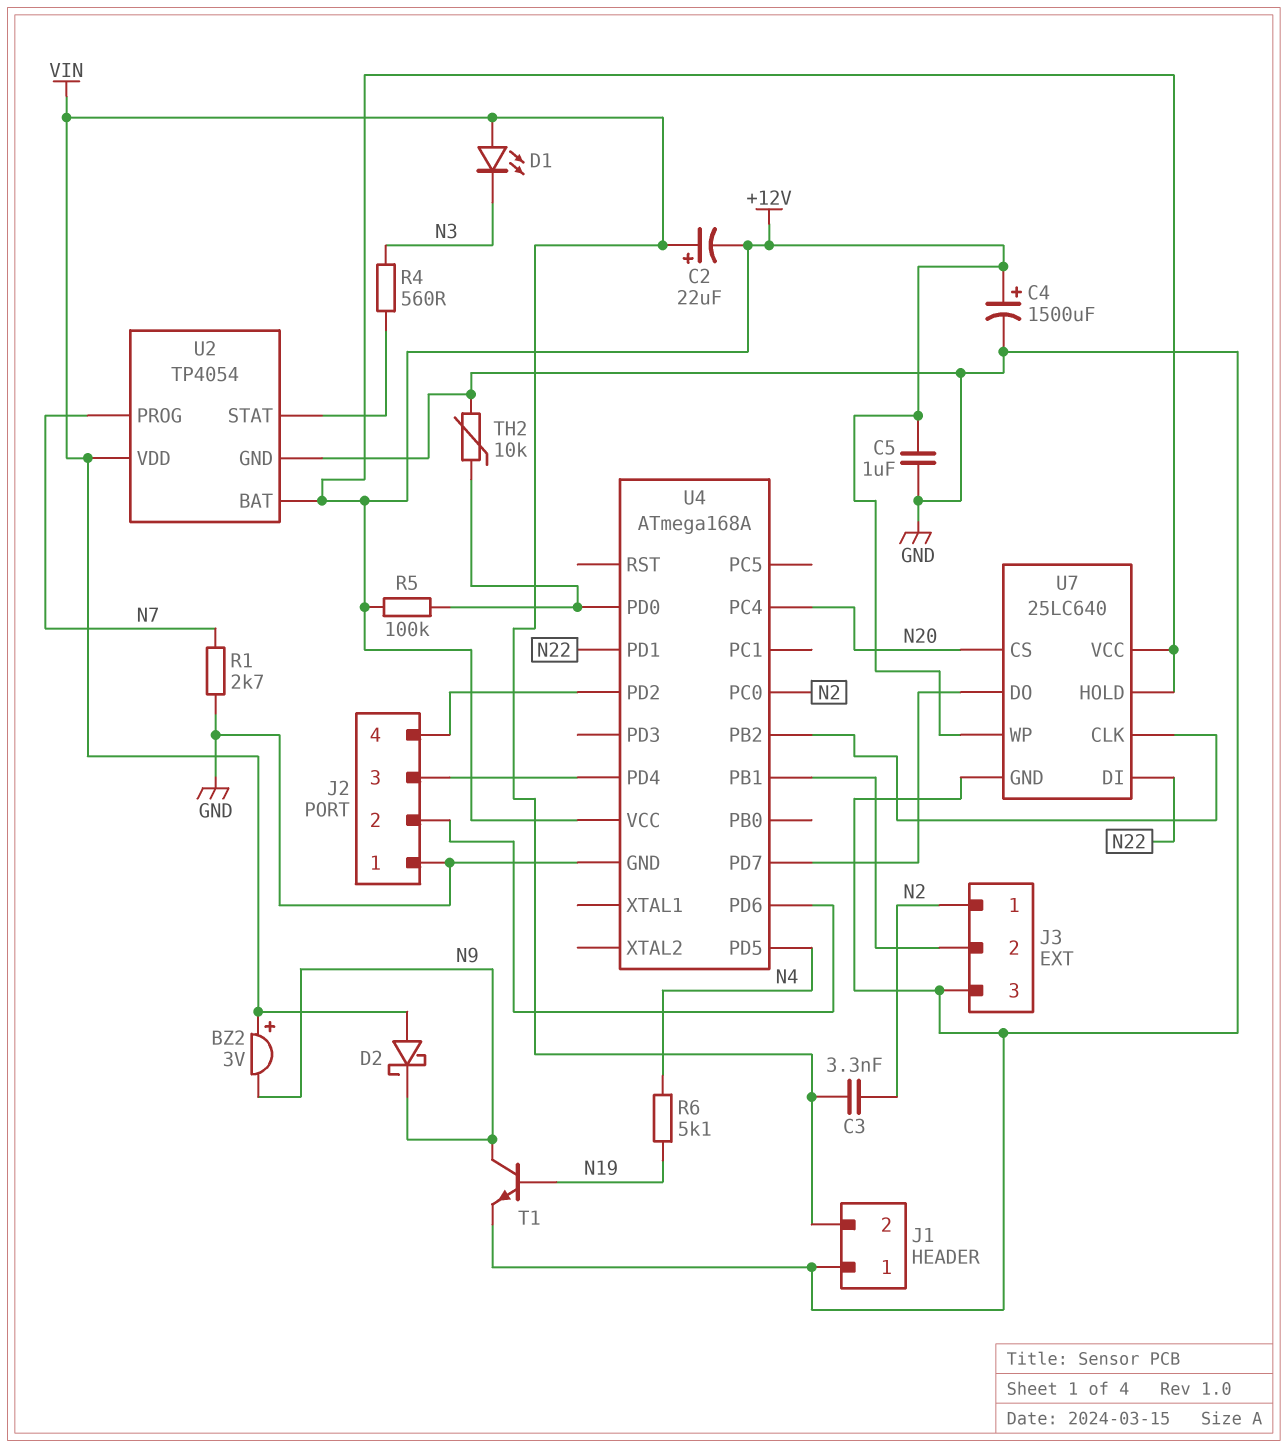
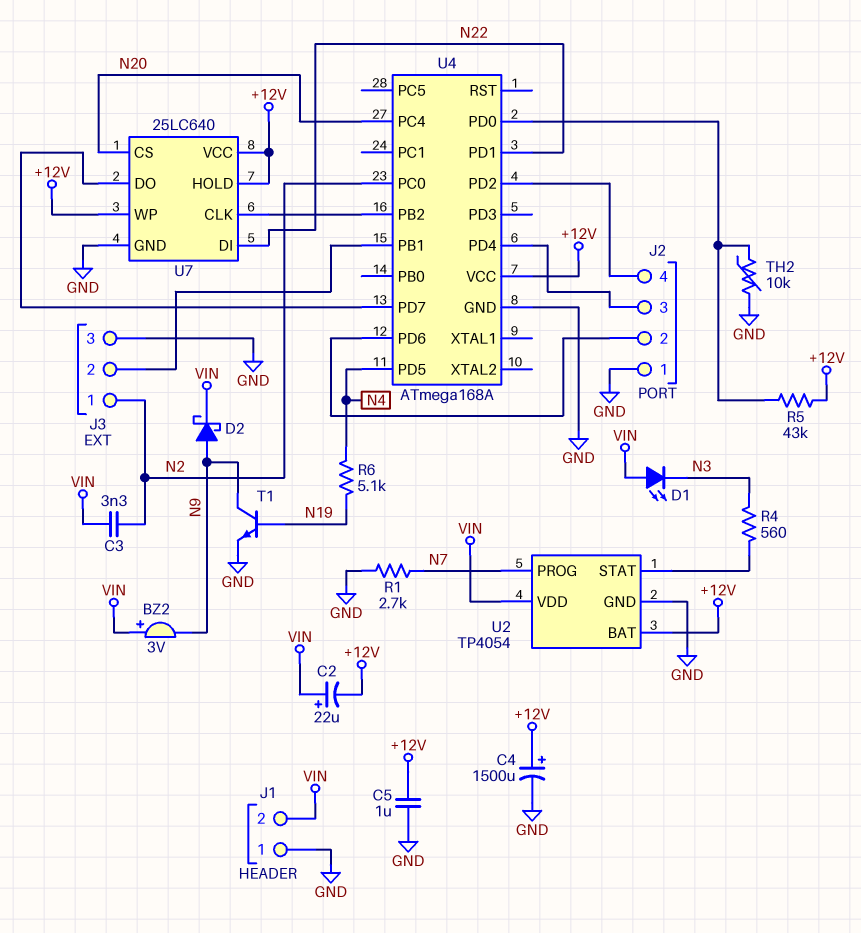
D2: schottky (A VIN, K N9) -> schottky (A N9, K VIN)
R5: 100k (+12V, U4/PD0) -> 43k (+12V, U4/PD0)

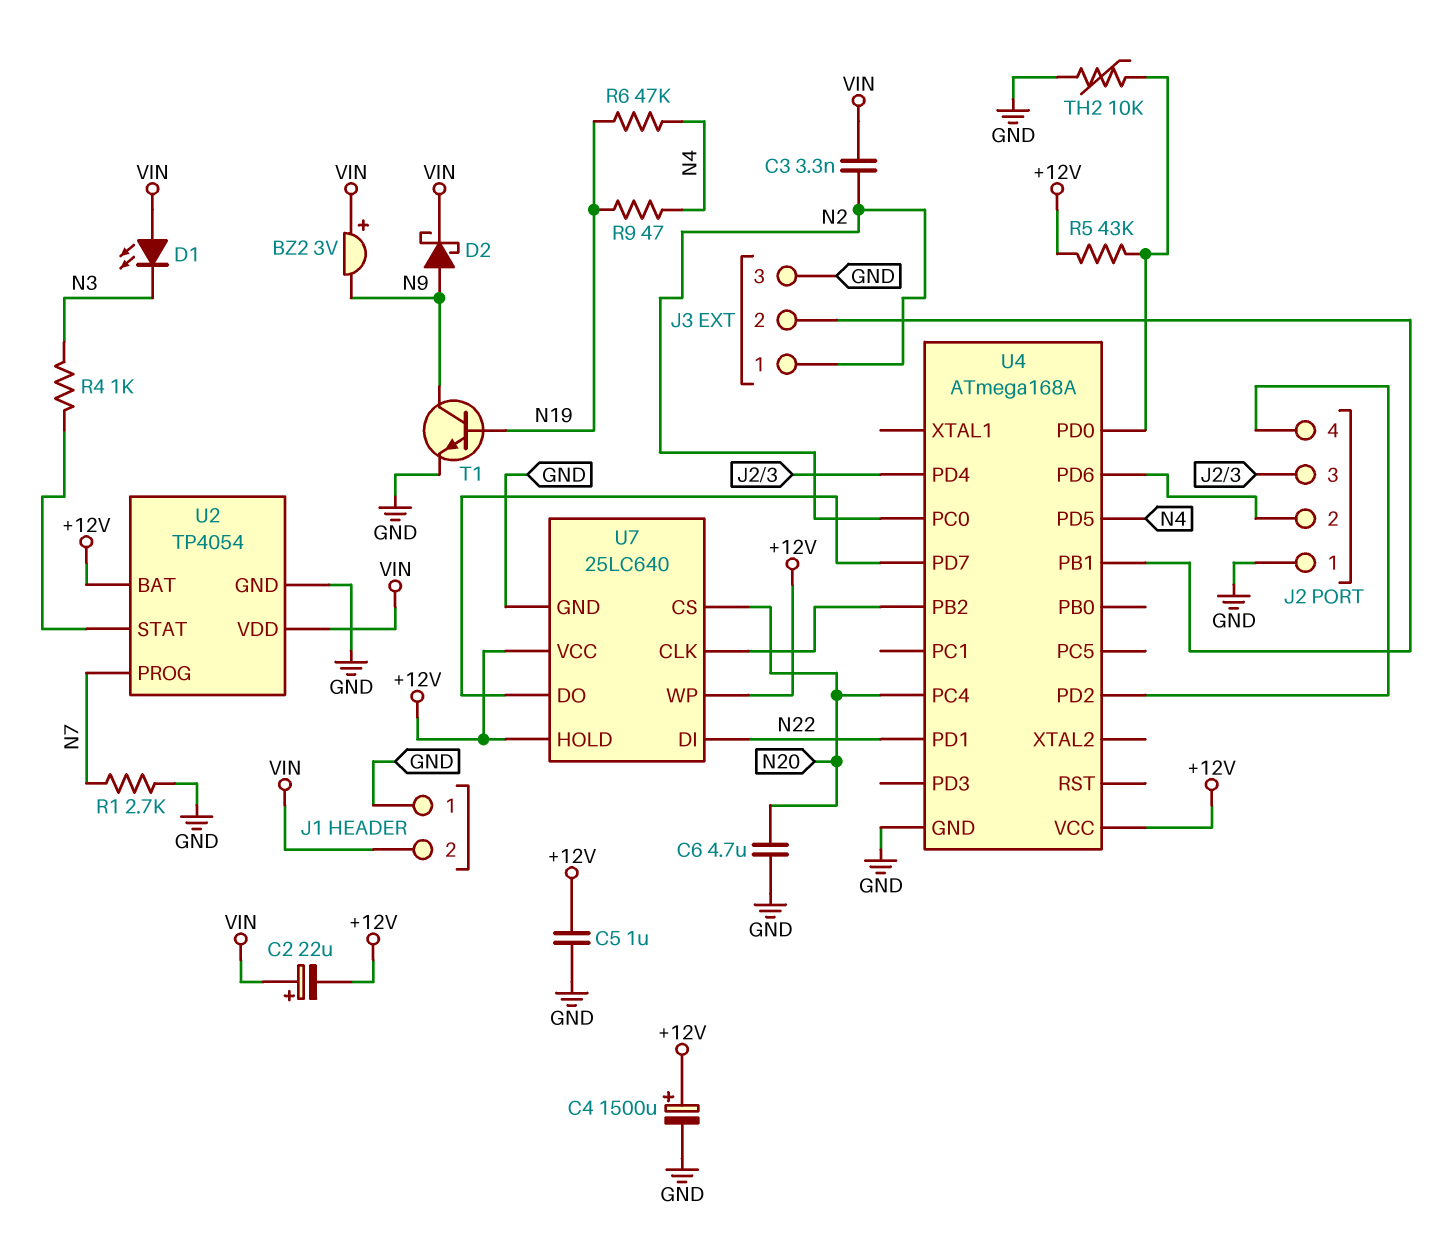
C6: none -> 4.7uF (GND, N20)
R4: 560 (N3, U2/STAT) -> 1k (N3, U2/STAT)
R6: 5.1k (N4, N19) -> 47k (N4, N19)
R9: none -> 47 (N4, N19)

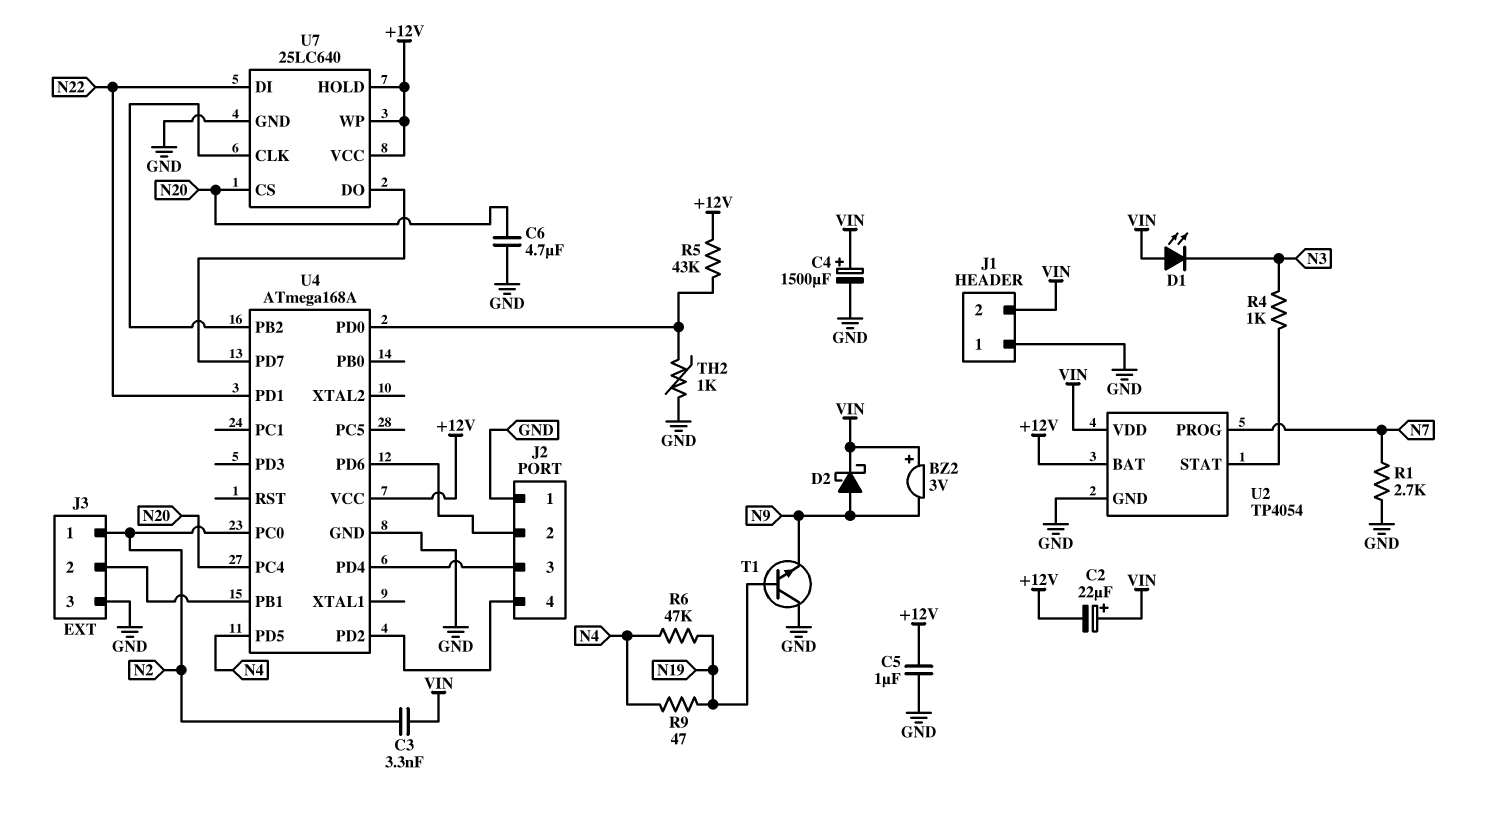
C4: 1500uF (plus +12V, minus GND) -> 1500uF (plus VIN, minus GND)
T1: NPN (B N19, C N9, E GND) -> NPN (B N19, C GND, E N9)
TH2: 10k (GND, U4/PD0) -> 1k (GND, U4/PD0)

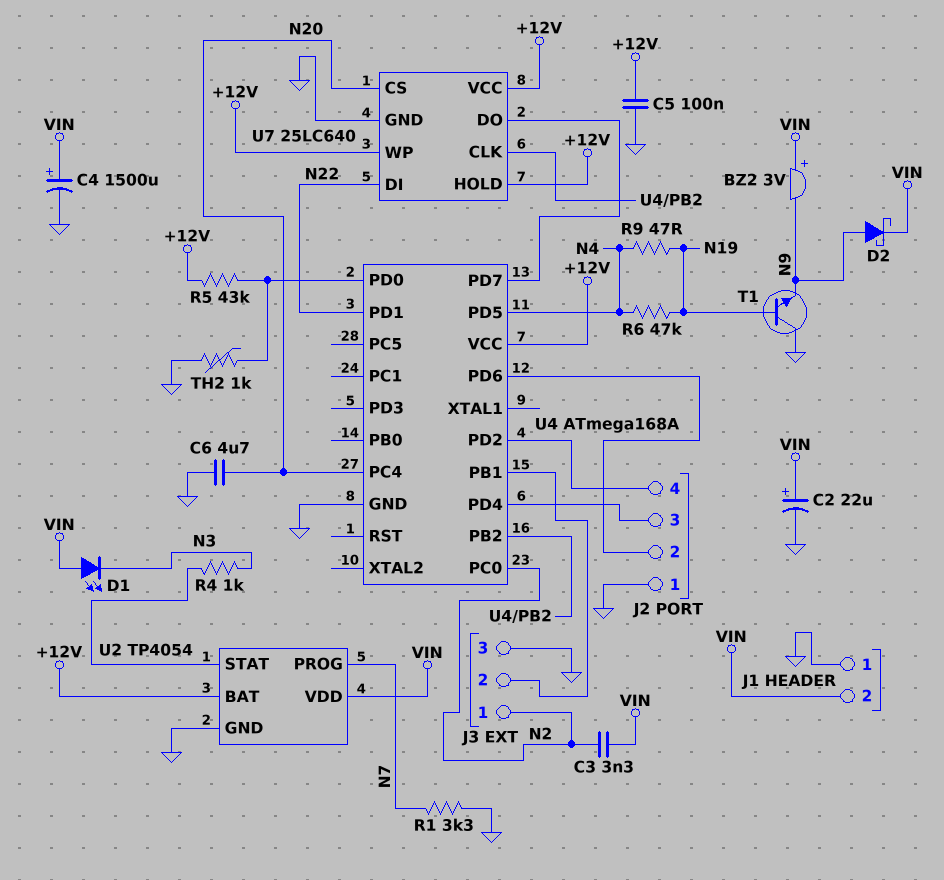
C2: 22uF (plus VIN, minus +12V) -> 22uF (plus VIN, minus GND)
C5: 1uF (+12V, GND) -> 100nF (+12V, GND)
R1: 2.7k (GND, N7) -> 3.3k (GND, N7)

